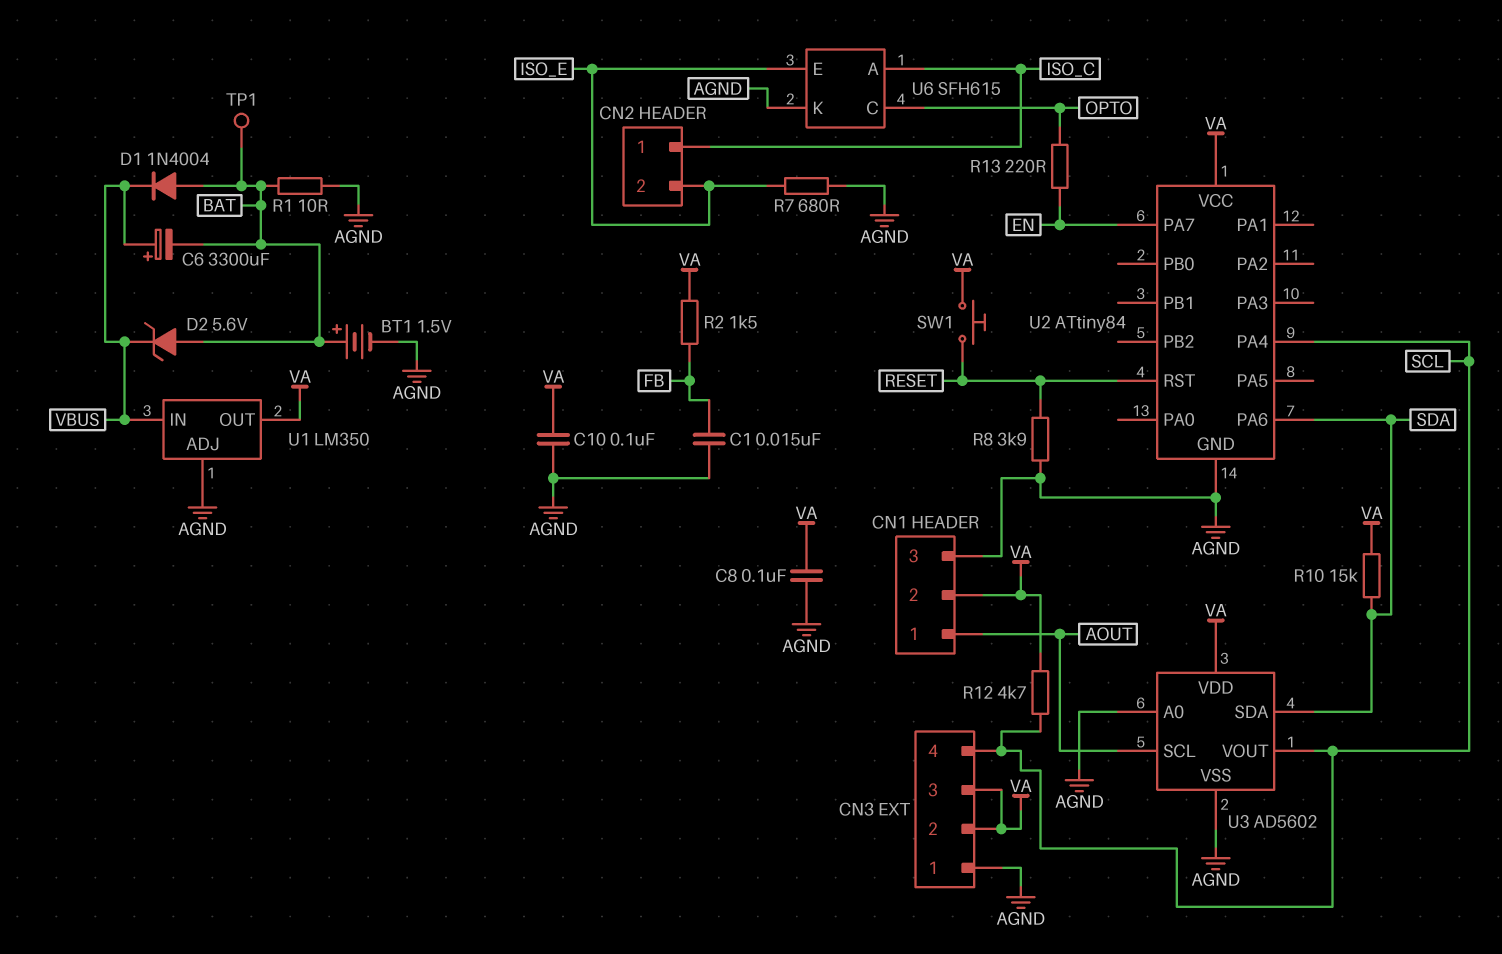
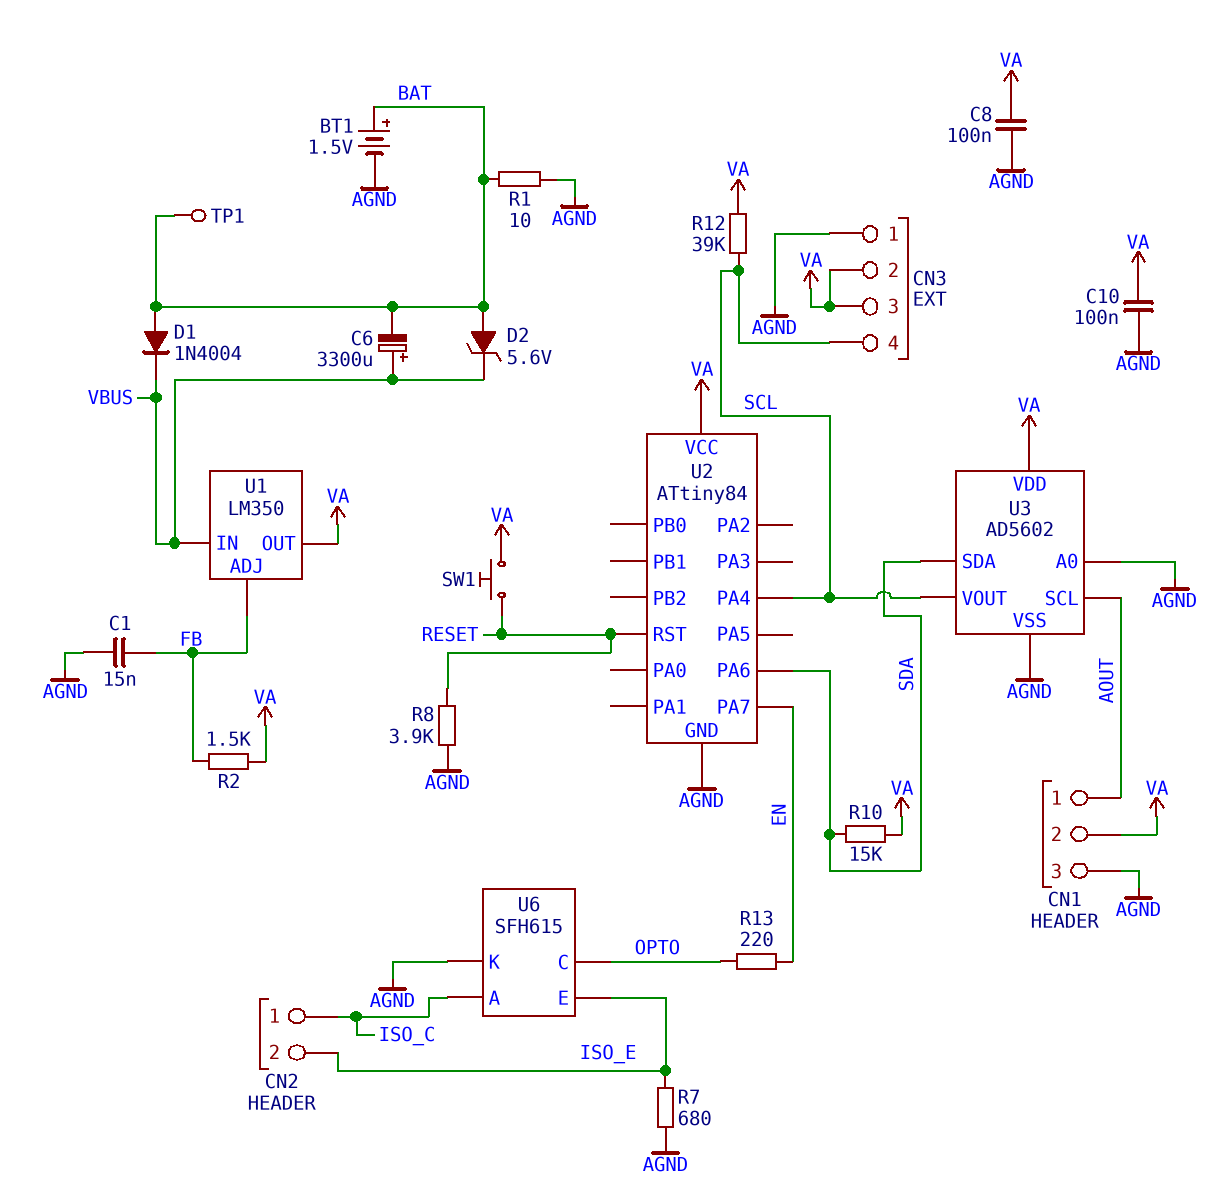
R12: 4.7k (SCL, VA) -> 39k (SCL, VA)
U1 pin ADJ: AGND -> FB

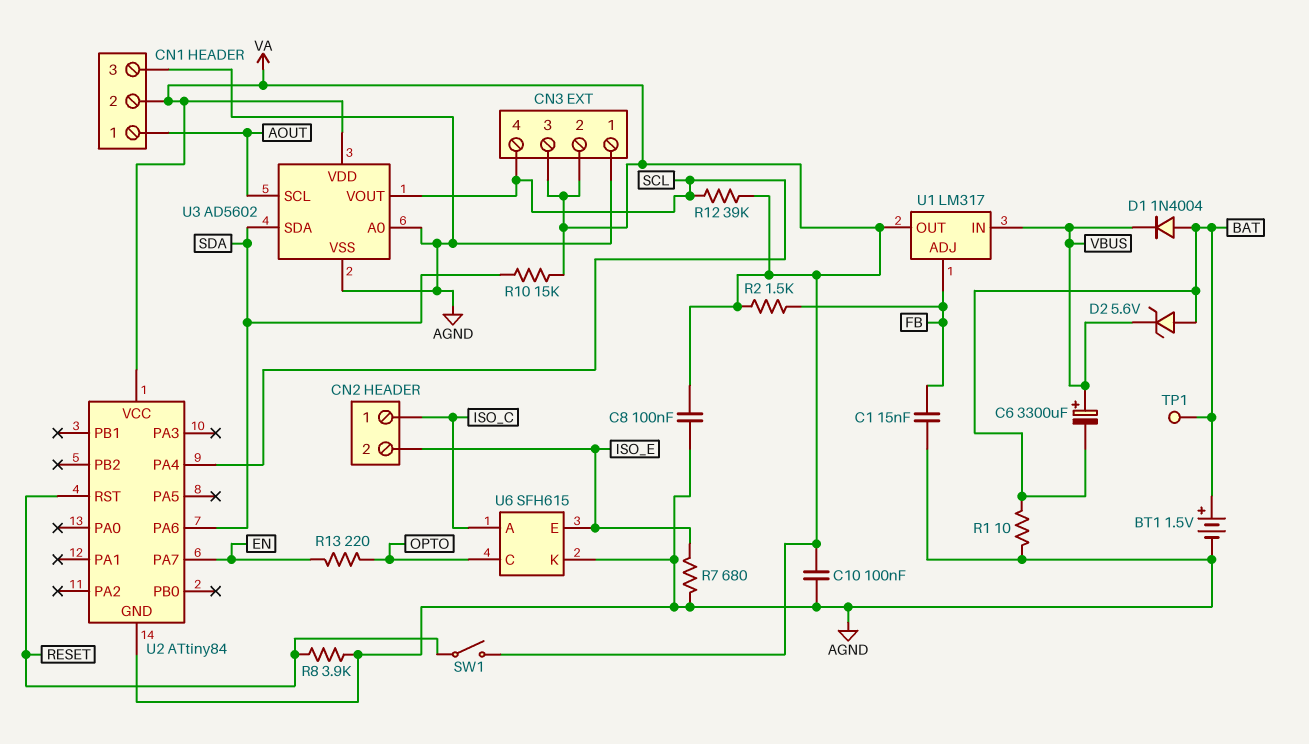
SW1: button (RESET, VA) -> switch (RESET, VA)
U1: LM350 -> LM317

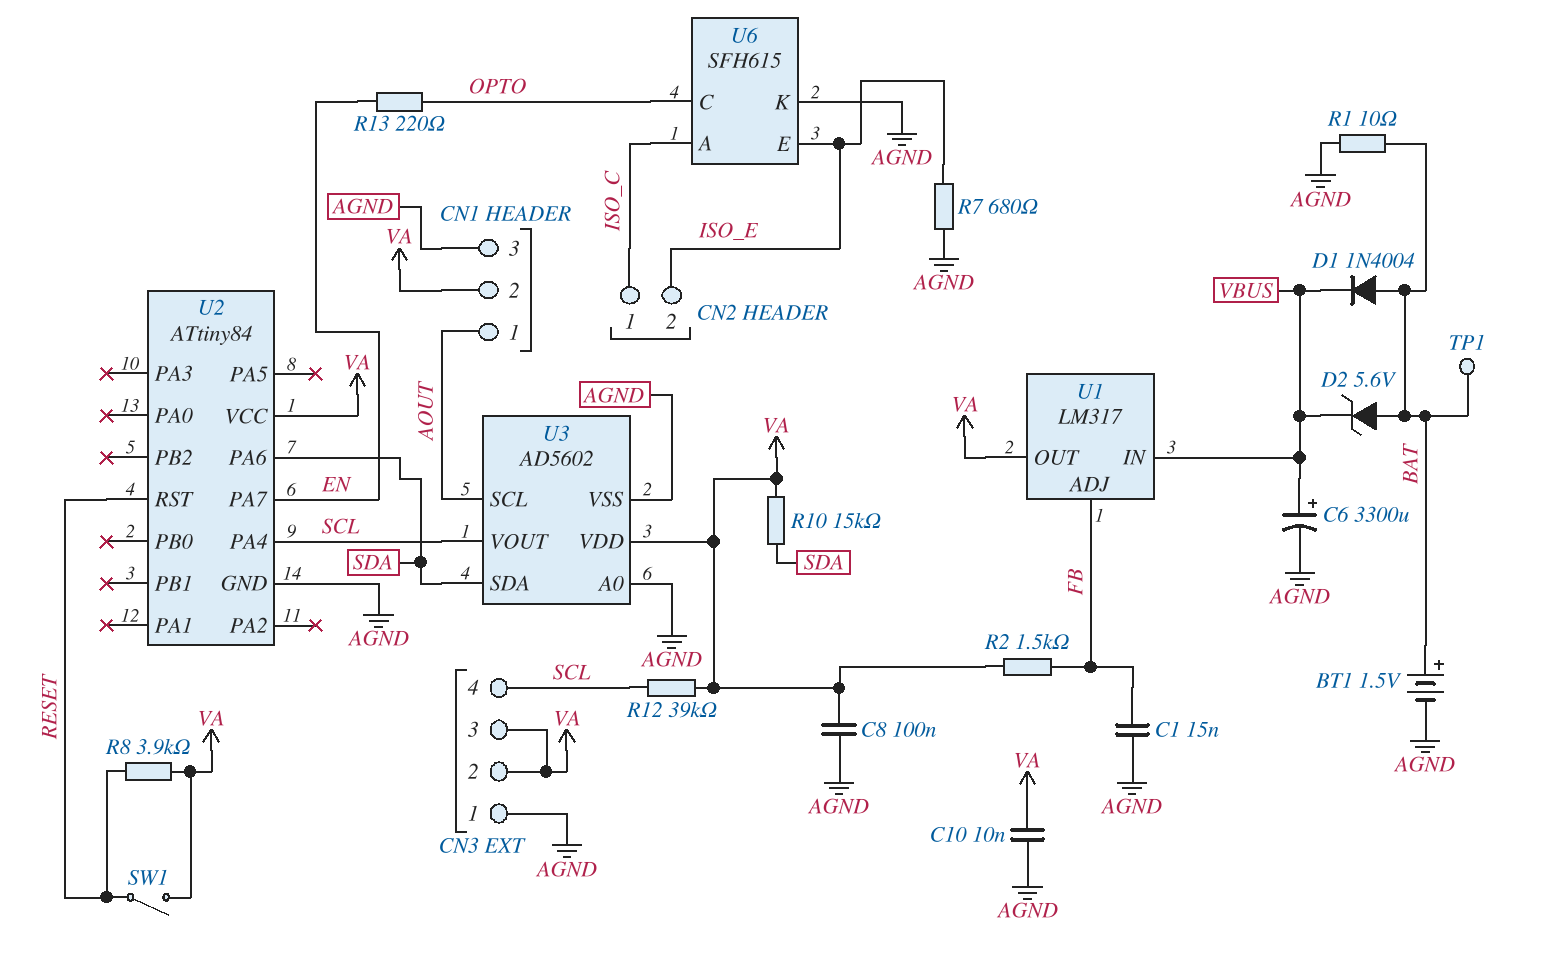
C6: 3300uF (plus VBUS, minus BAT) -> 3300uF (plus VBUS, minus AGND)
C10: 100nF (AGND, VA) -> 10nF (AGND, VA)
R8: 3.9k (AGND, RESET) -> 3.9k (RESET, VA)

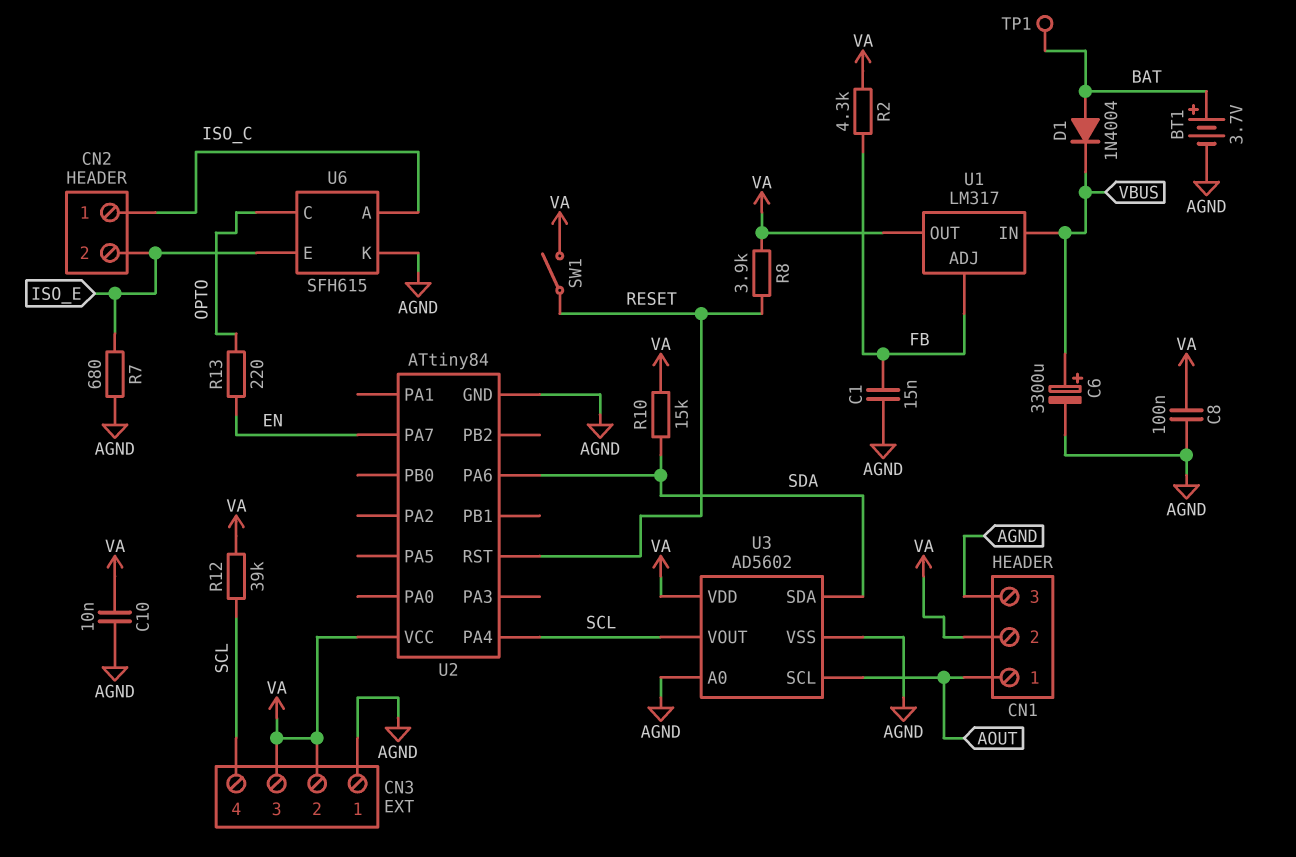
BT1: 1.5V (plus BAT, minus AGND) -> 3.7V (plus BAT, minus AGND)
D2: zener 5.6V (A BAT, K VBUS) -> none
R1: 10 (AGND, BAT) -> none
R2: 1.5k (FB, VA) -> 4.3k (FB, VA)

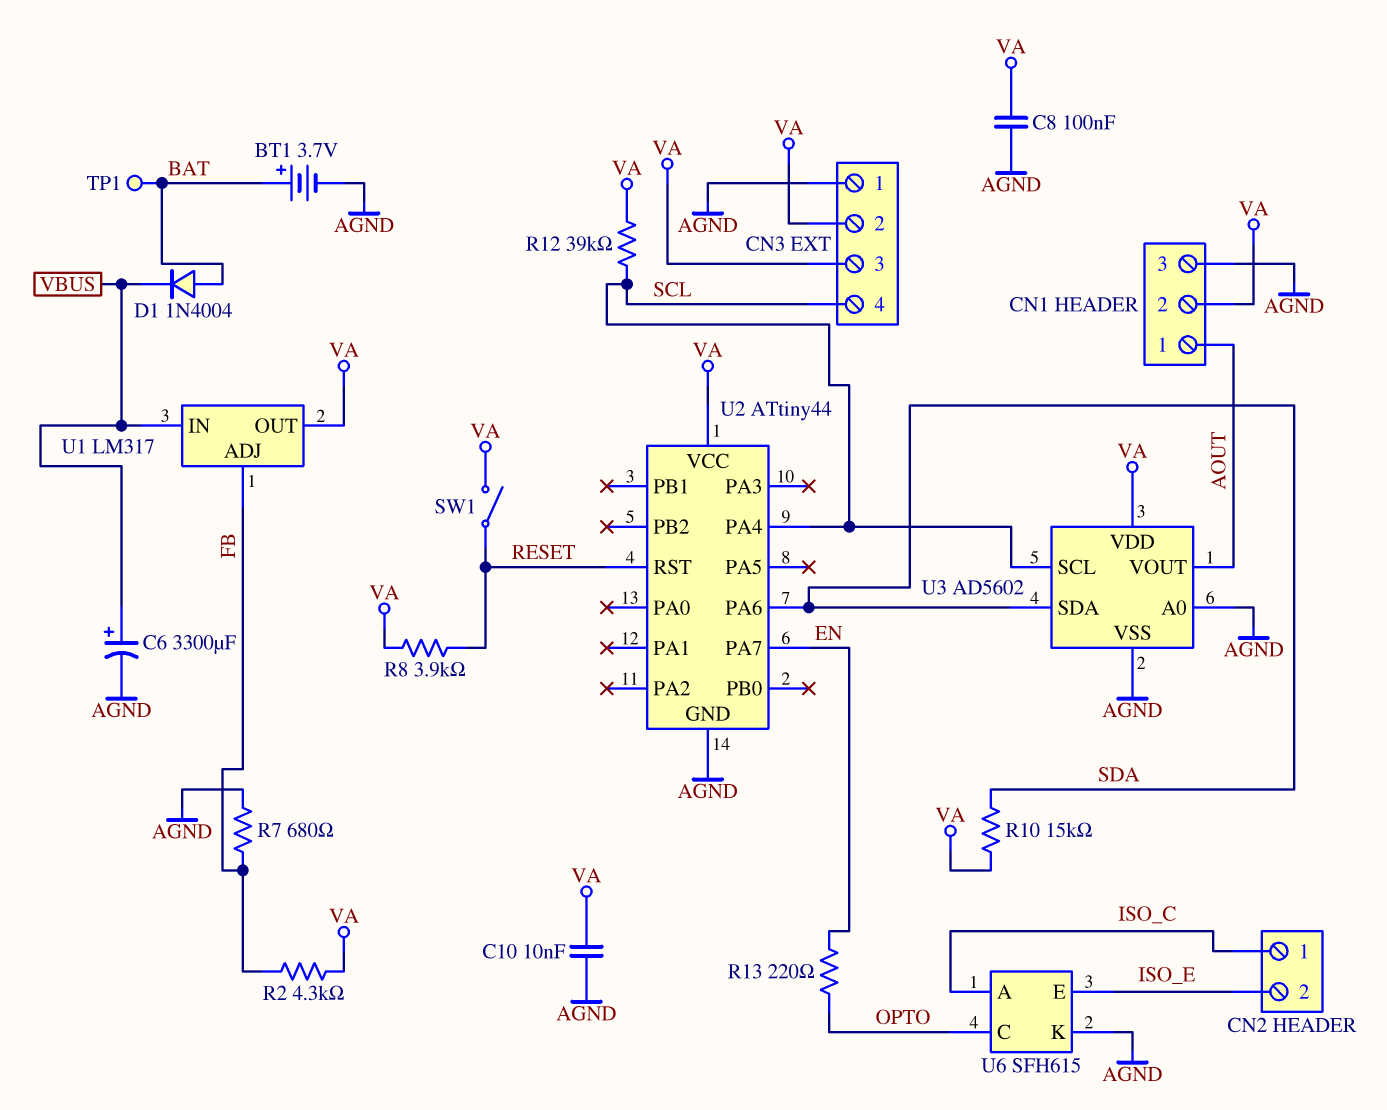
C1: 15nF (AGND, FB) -> none
R7: 680 (AGND, ISO_E) -> 680 (AGND, FB)
U2: ATtiny84 -> ATtiny44
U3 pin SCL: AOUT -> SCL
U3 pin VOUT: SCL -> AOUT

